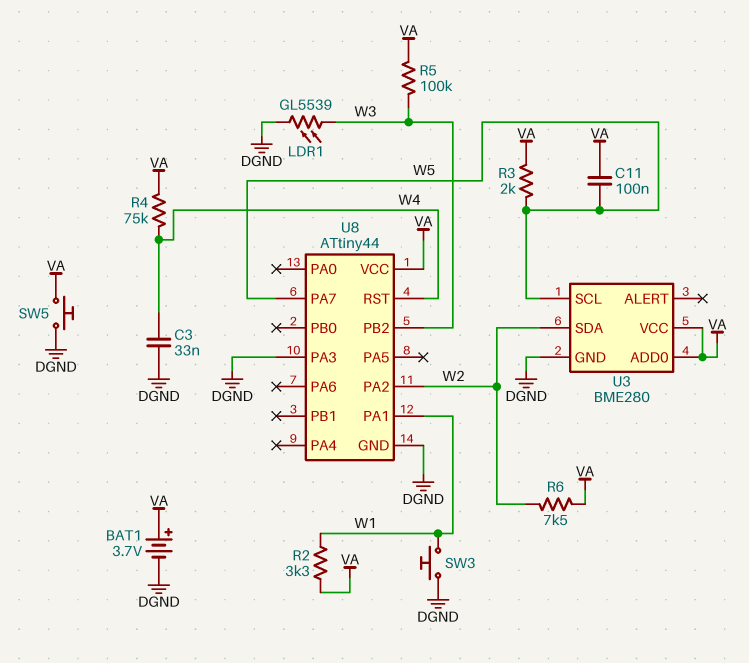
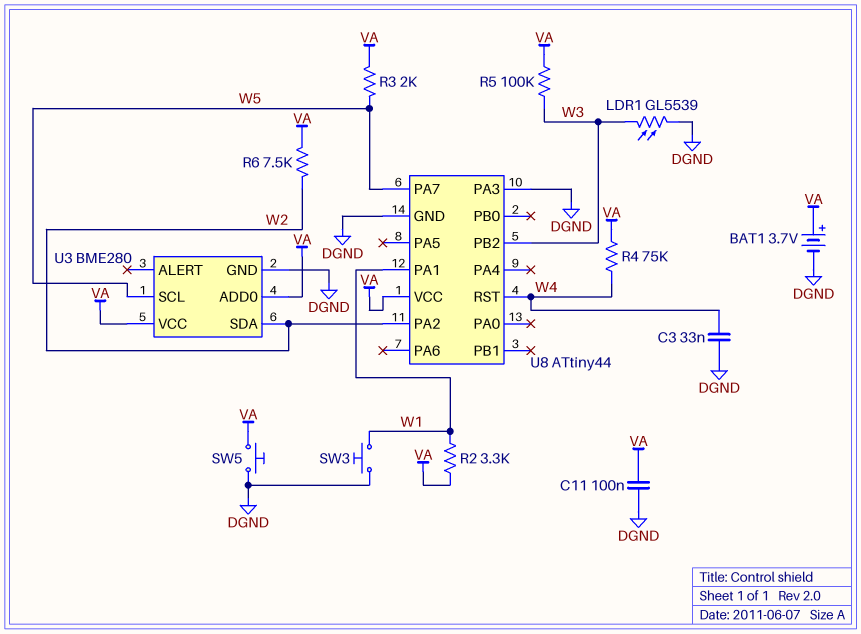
C11: 100nF (VA, W5) -> 100nF (DGND, VA)

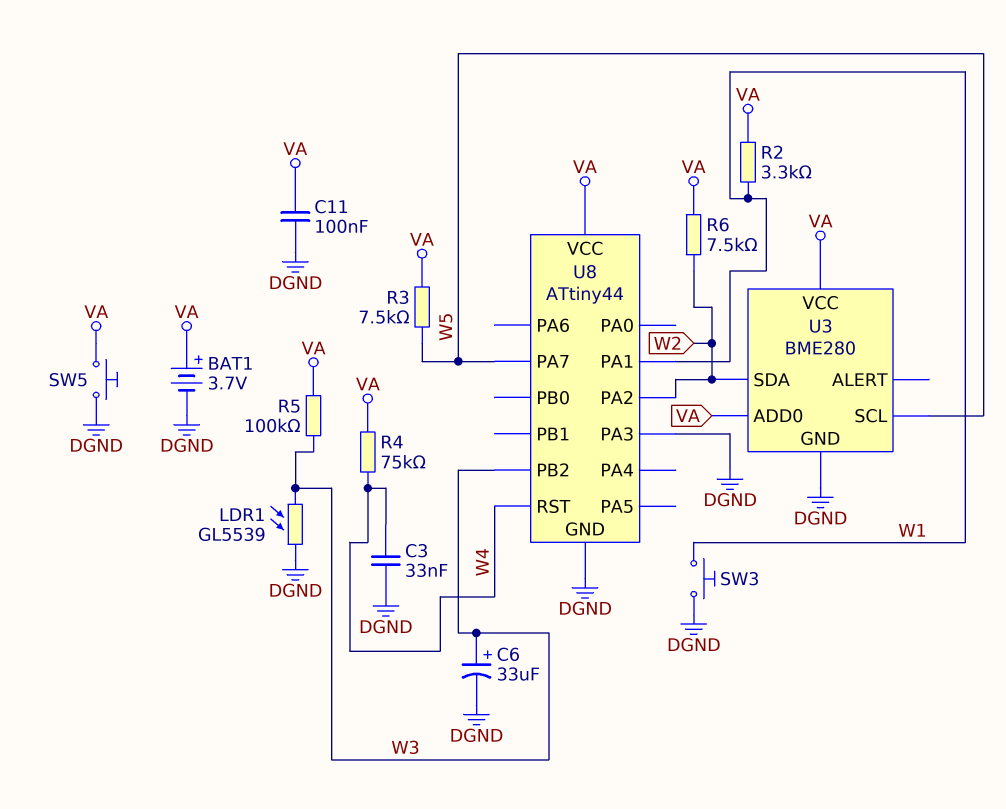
C6: none -> 33uF (plus W3, minus DGND)
R3: 2k (VA, W5) -> 7.5k (VA, W5)

